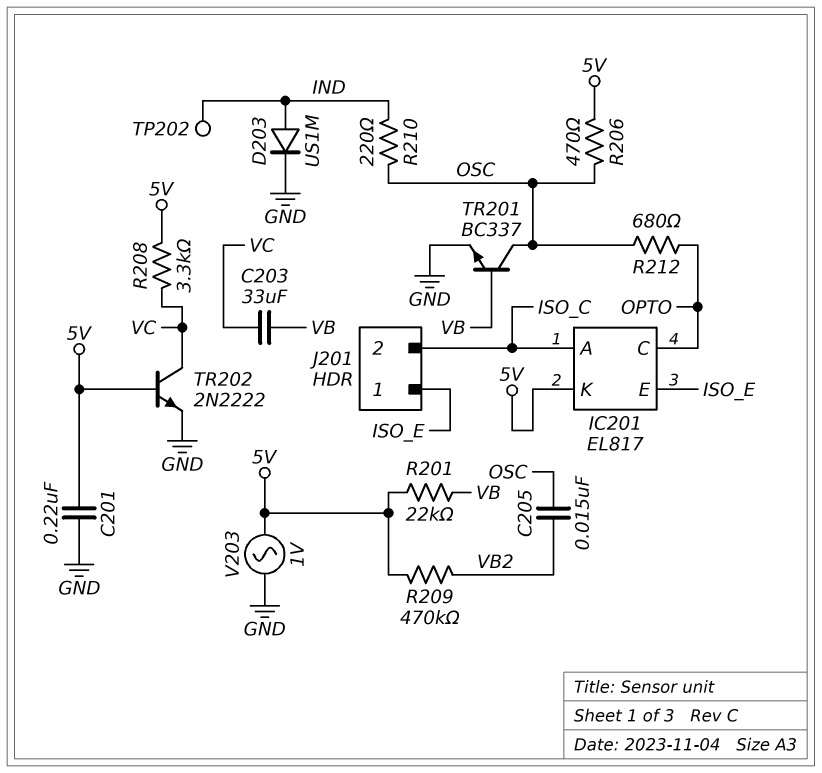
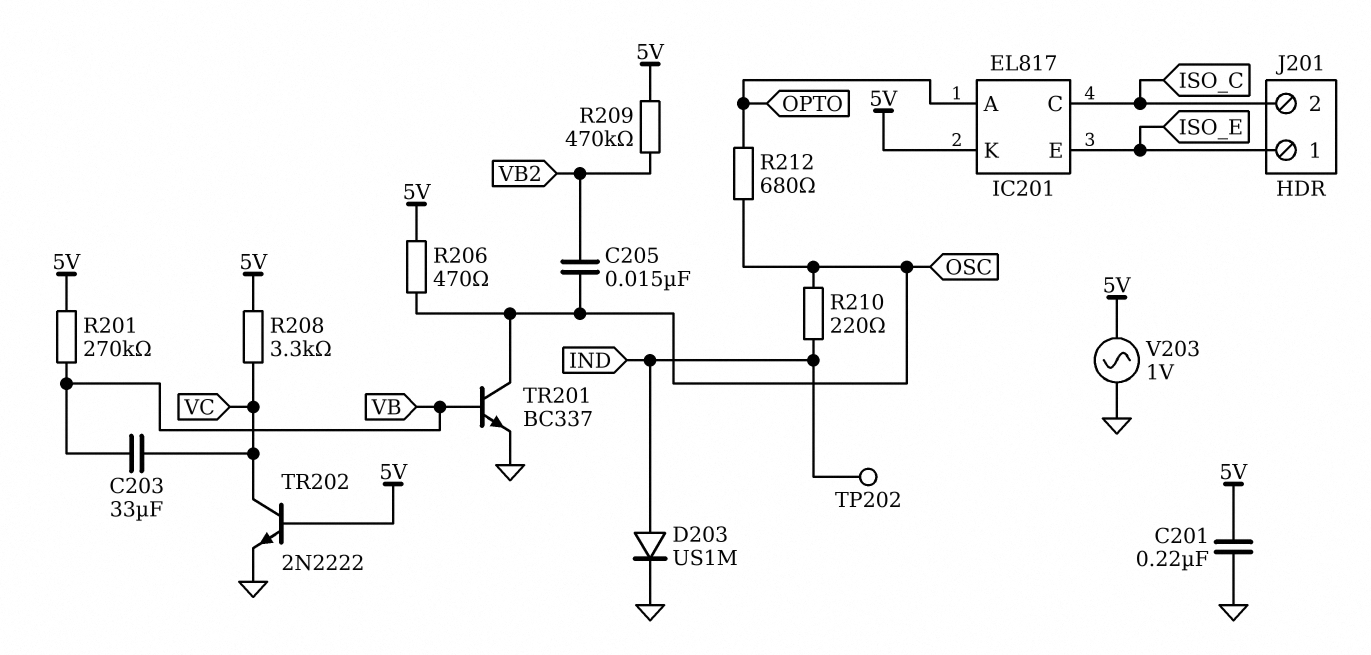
IC201 pin A: ISO_C -> OPTO
IC201 pin C: OPTO -> ISO_C
R201: 22k (5V, VB) -> 270k (5V, VB)

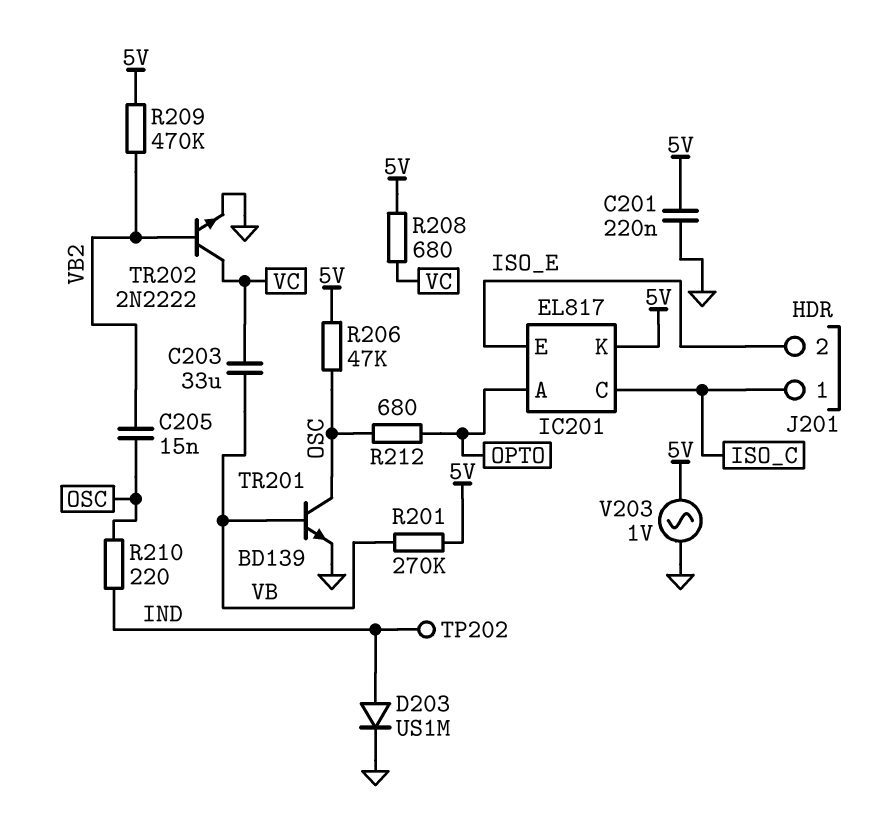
J201 pin 1: ISO_E -> ISO_C
J201 pin 2: ISO_C -> ISO_E
R206: 470 (5V, OSC) -> 47k (5V, OSC)
R208: 3.3k (5V, VC) -> 680 (5V, VC)
TR201: NPN BC337 (B VB, C OSC, E GND) -> NPN BD139 (B VB, C OSC, E GND)
TR202: NPN 2N2222 (B 5V, C VC, E GND) -> NPN 2N2222 (B VB2, C VC, E GND)

